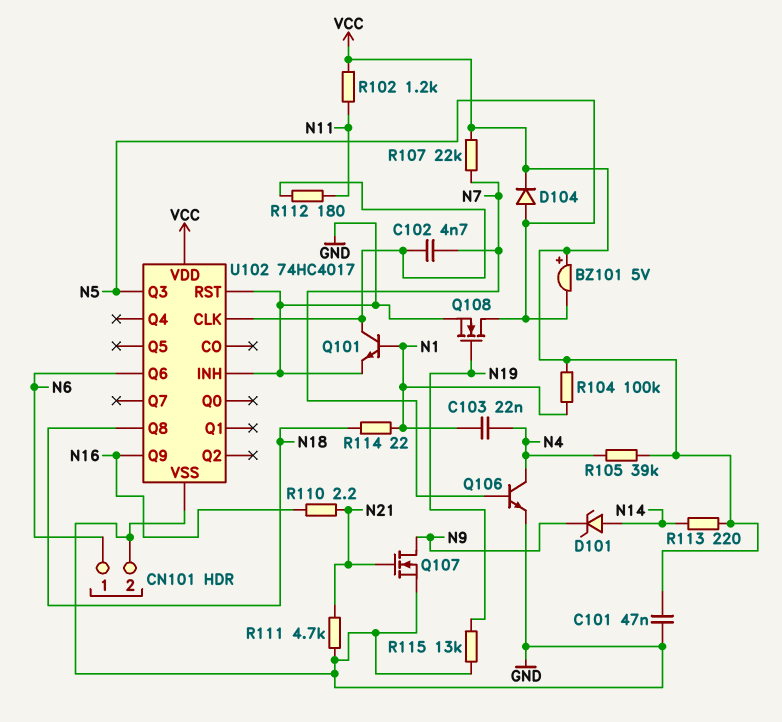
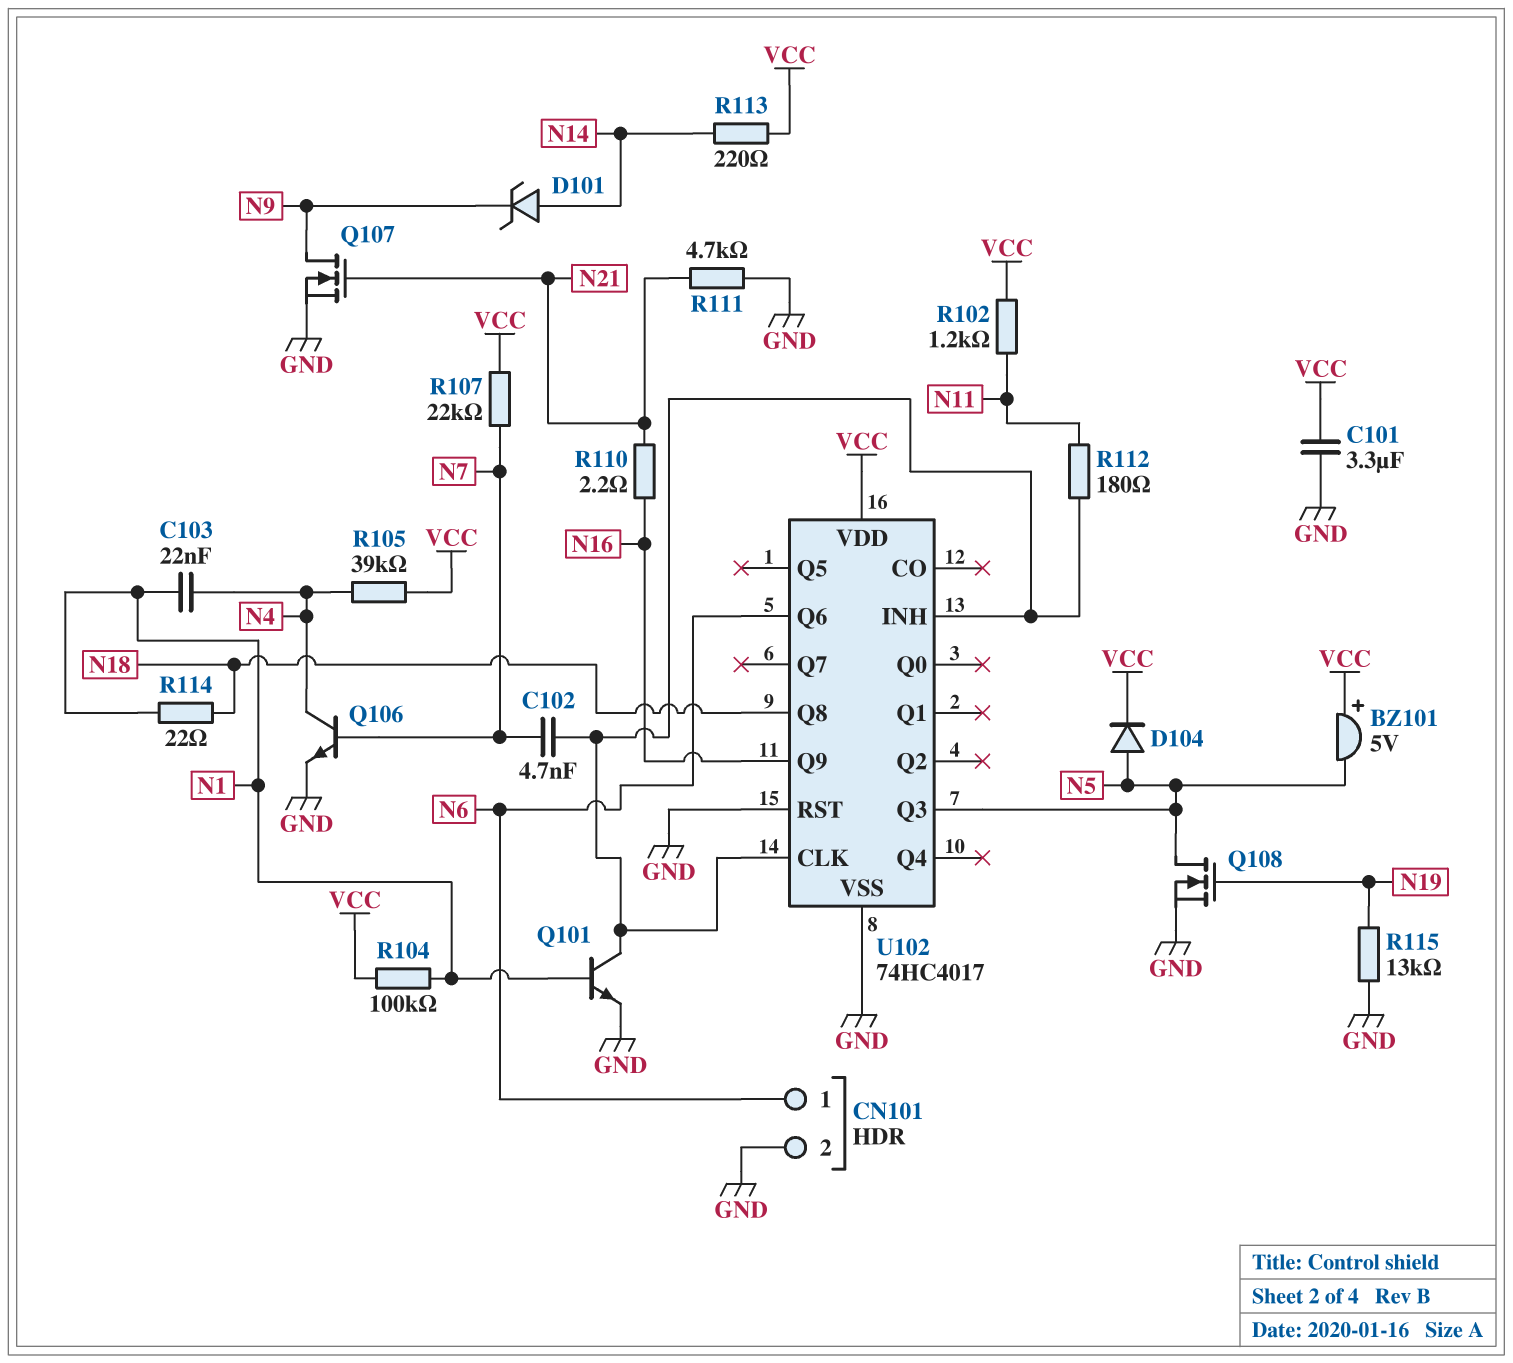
C101: 47nF (GND, VCC) -> 3.3uF (GND, VCC)
U102 pin INH: GND -> U102/CLK

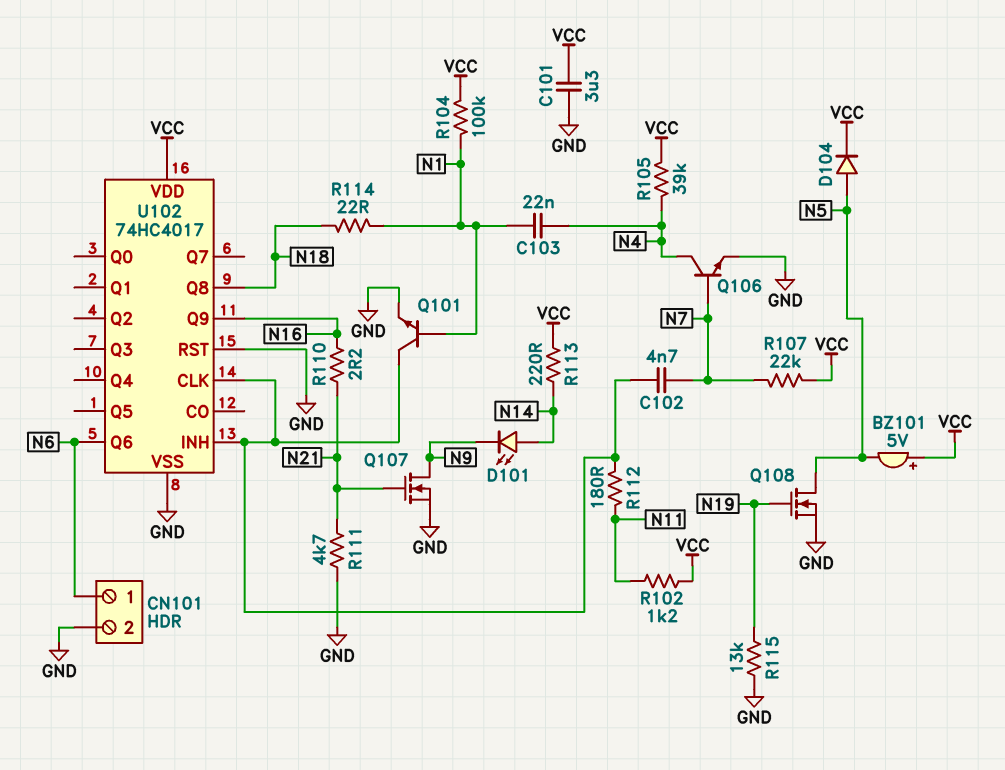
D101: zener (A N14, K N9) -> LED (A N14, K N9)
U102 pin Q3: N5 -> none

